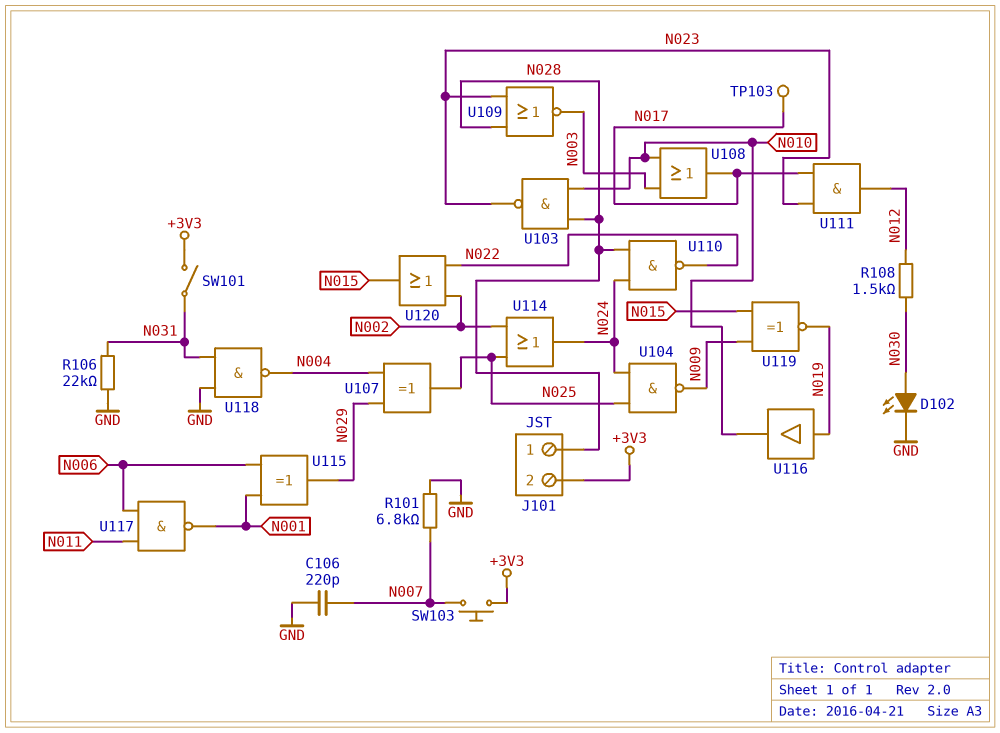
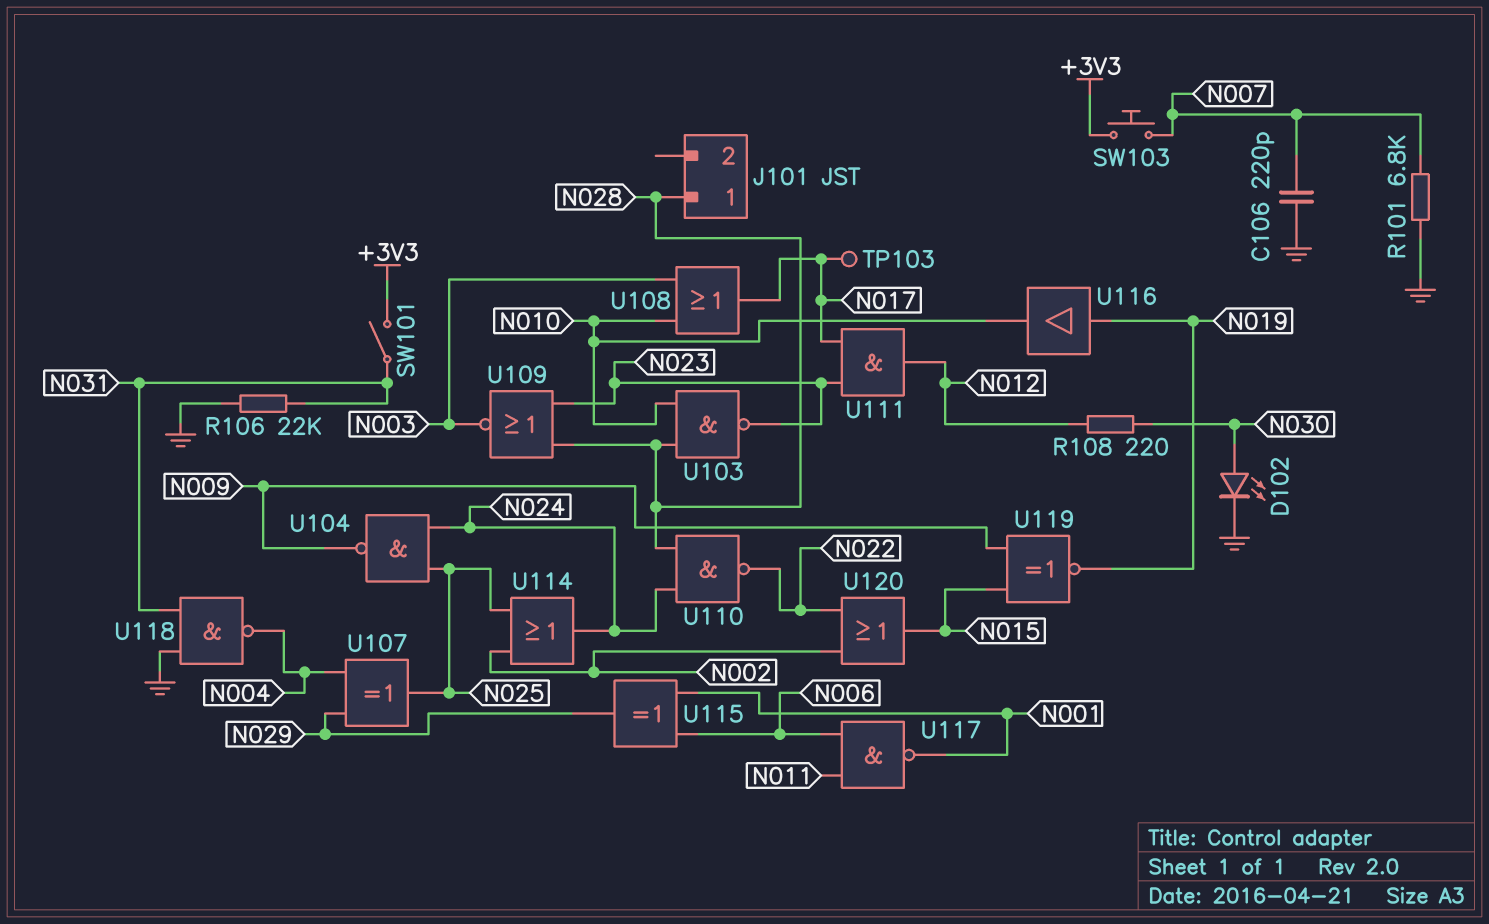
J101 pin 2: +3V3 -> none
R108: 1.5k (N012, N030) -> 220 (N012, N030)

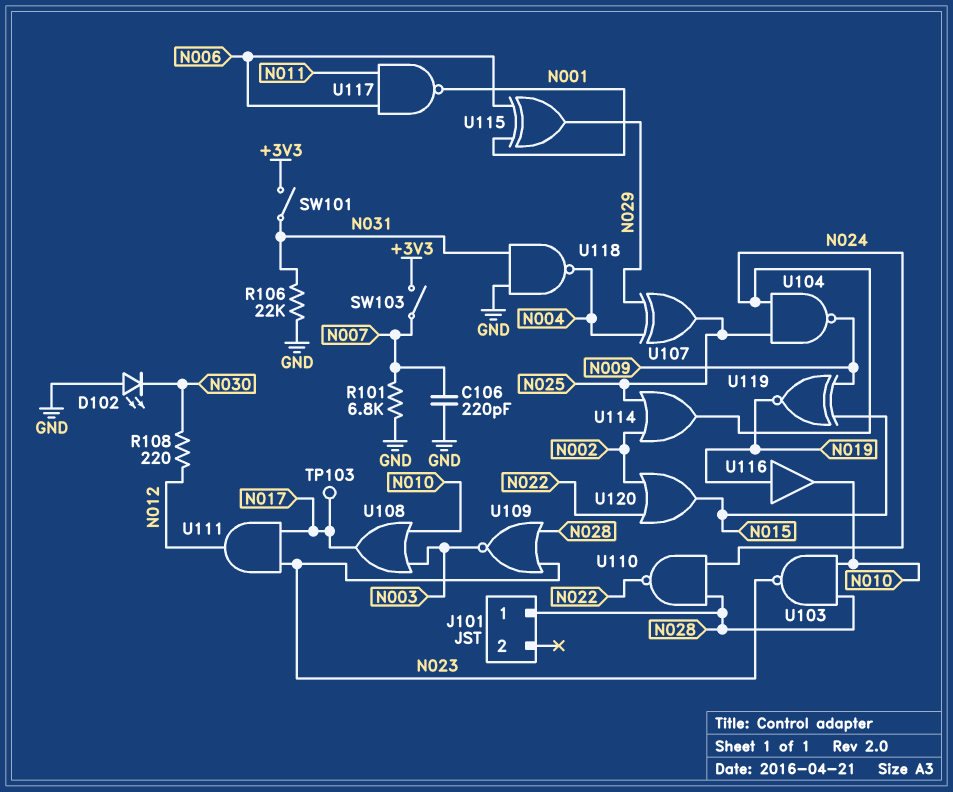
D102: LED (A N030, K GND) -> LED (A GND, K N030)
SW103: button (+3V3, N007) -> switch (+3V3, N007)

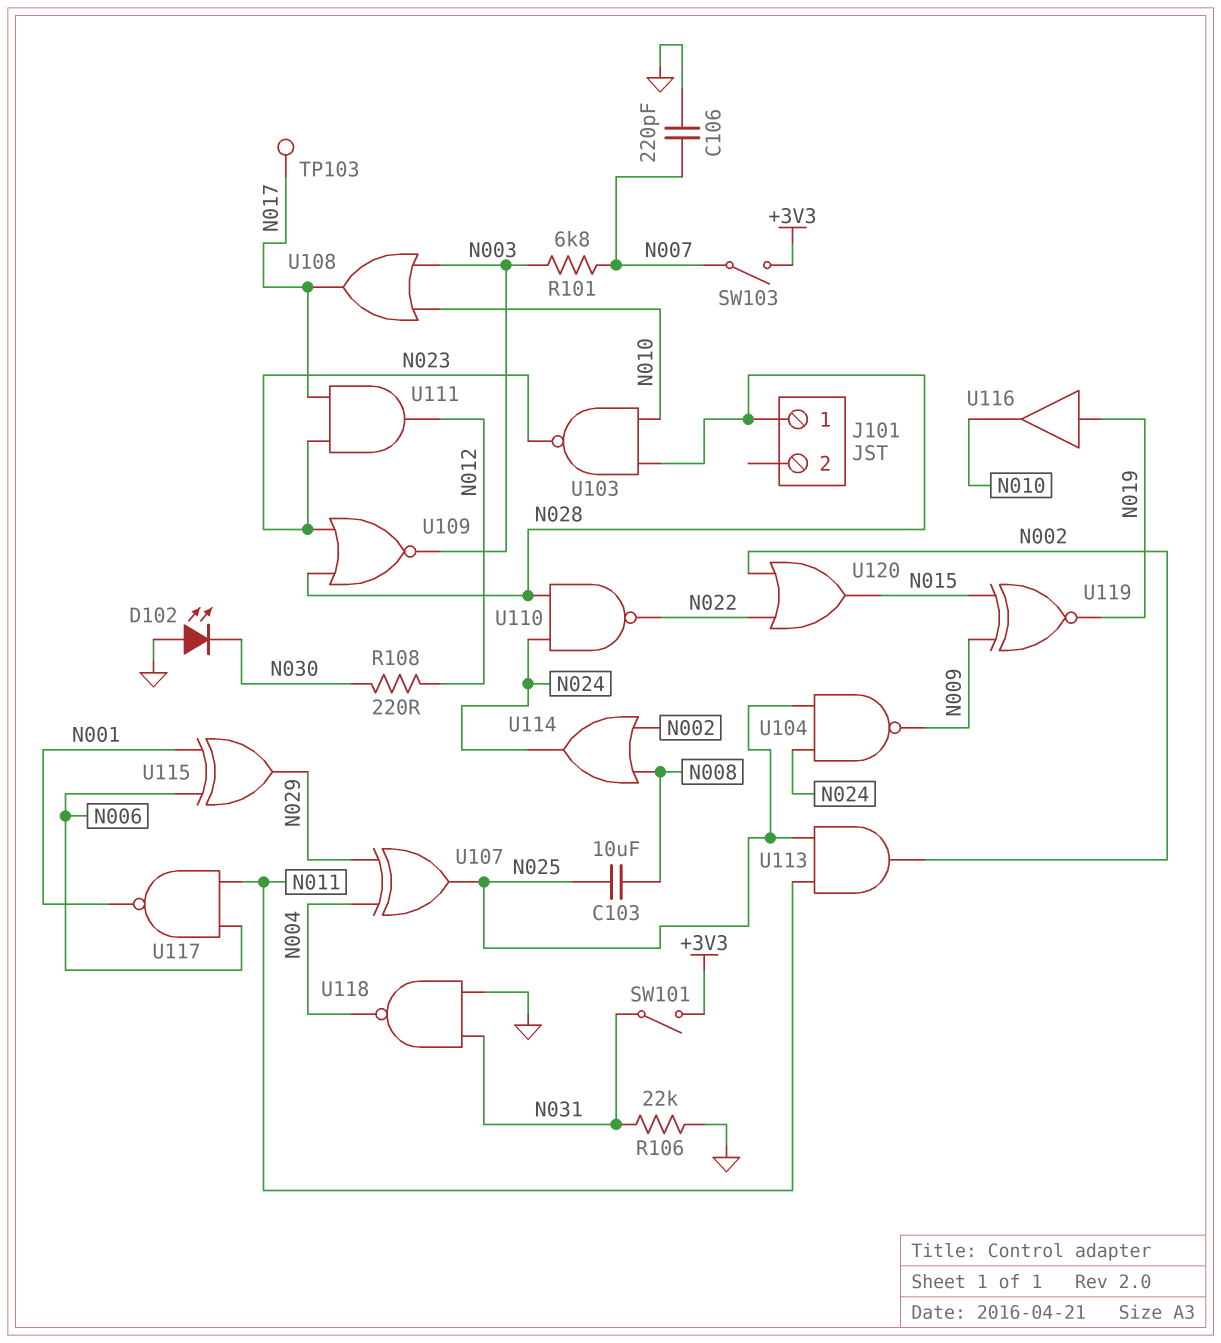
C103: none -> 10uF (N008, N025)
R101: 6.8k (GND, N007) -> 6.8k (N003, N007)
U113: none -> AND (in N011, in N025, out N002)
U114: OR (in N002, in N025, out N024) -> OR (in N002, in N008, out N024)

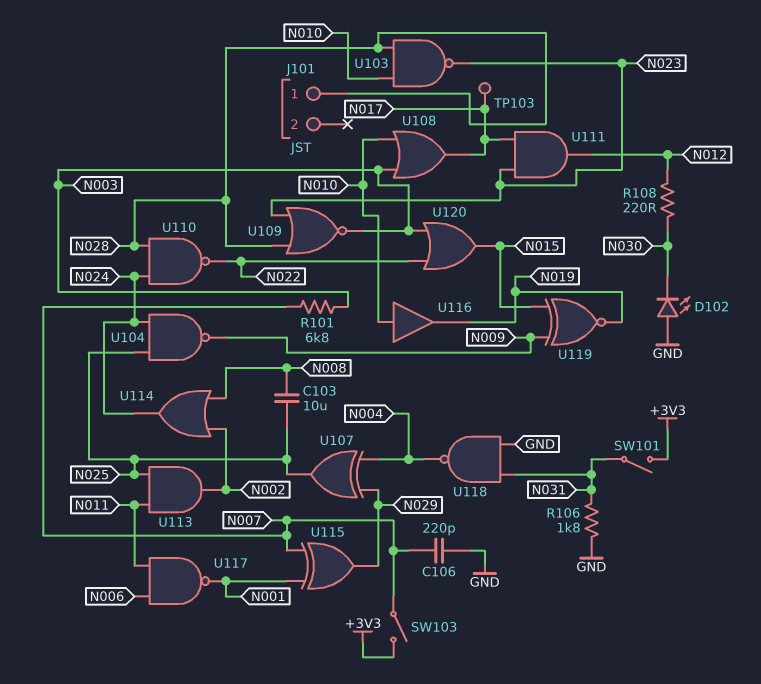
R106: 22k (GND, N031) -> 1.8k (GND, N031)
U115: XOR (in N001, in N006, out N029) -> XOR (in N001, in N007, out N029)
U116: buffer (in N019, out N010) -> buffer (in N010, out N019)
U120: OR (in N002, in N022, out N015) -> OR (in N003, in N022, out N015)

